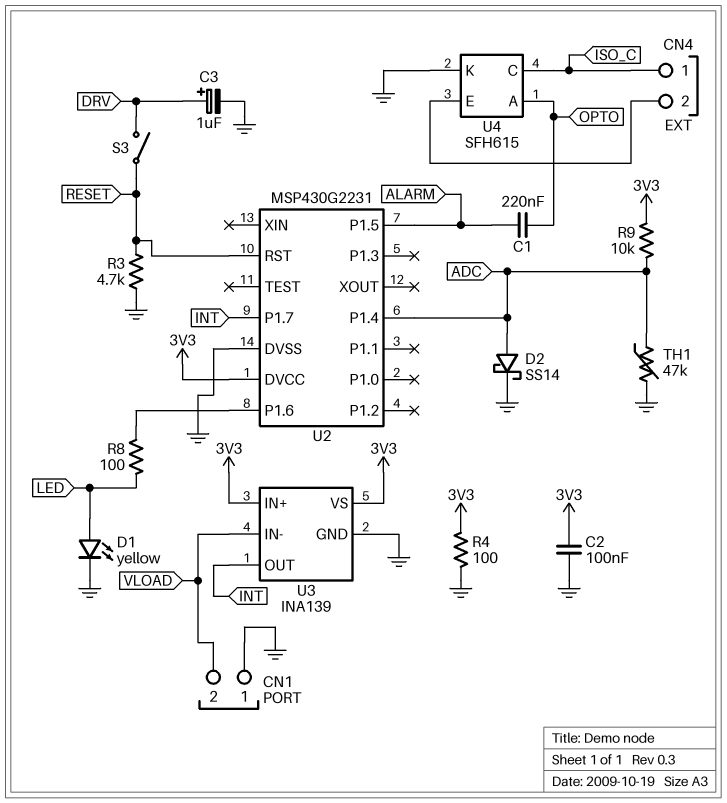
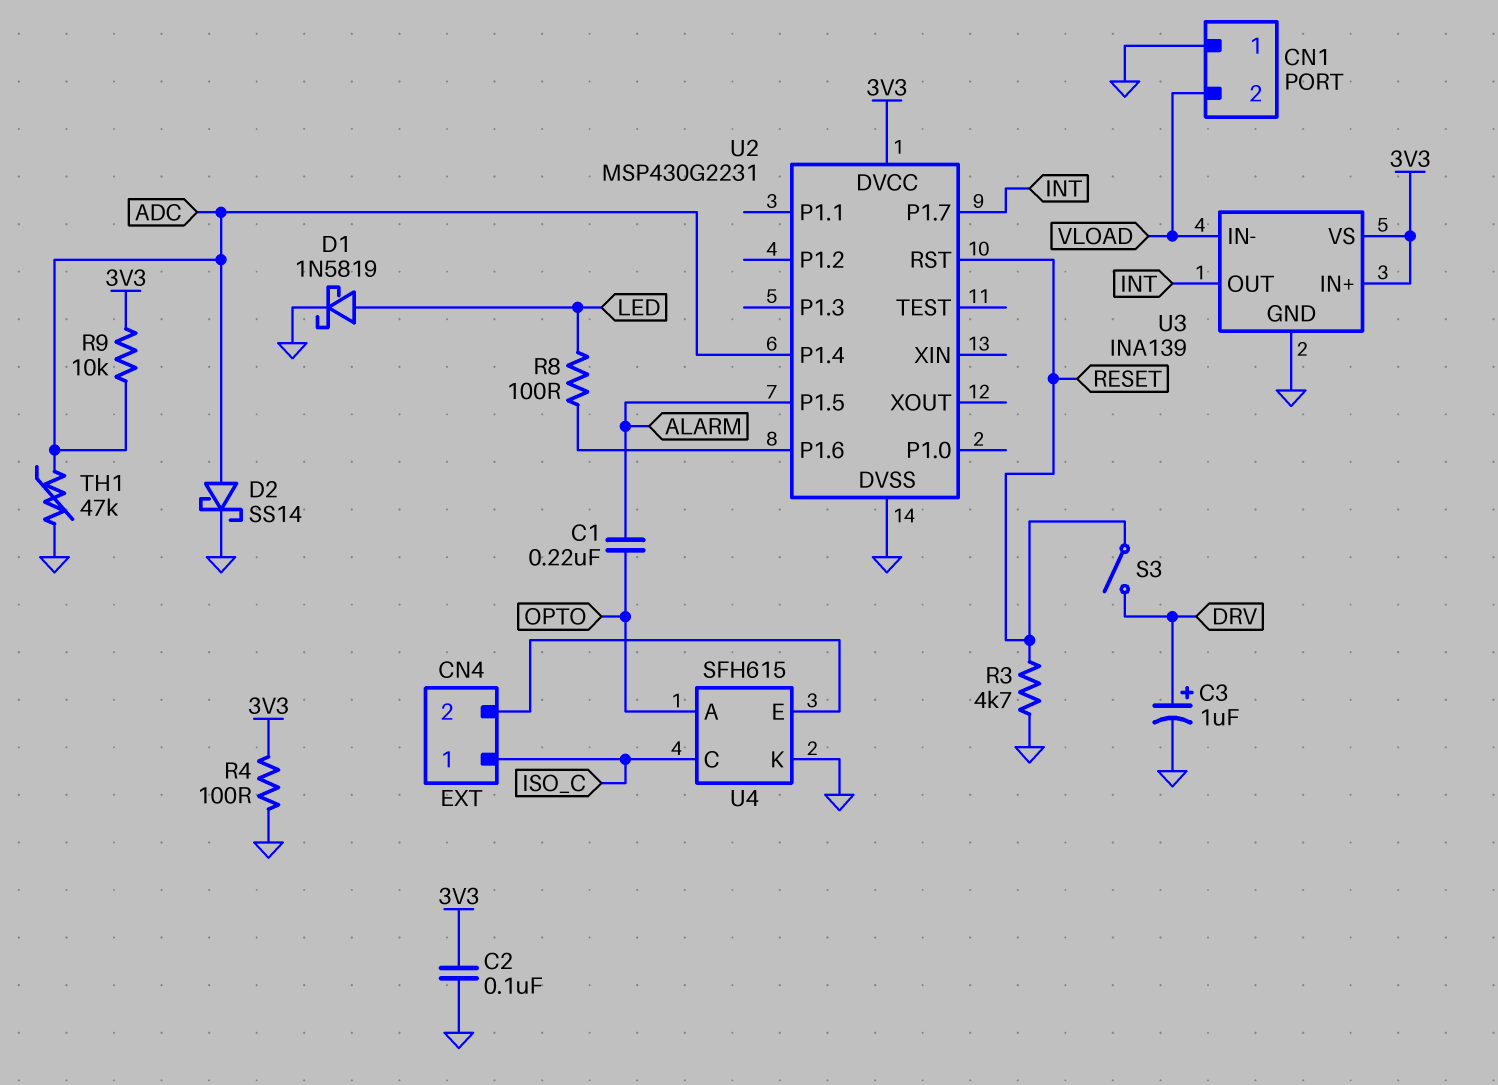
D1: LED yellow (A LED, K GND) -> schottky 1N5819 (A LED, K GND)

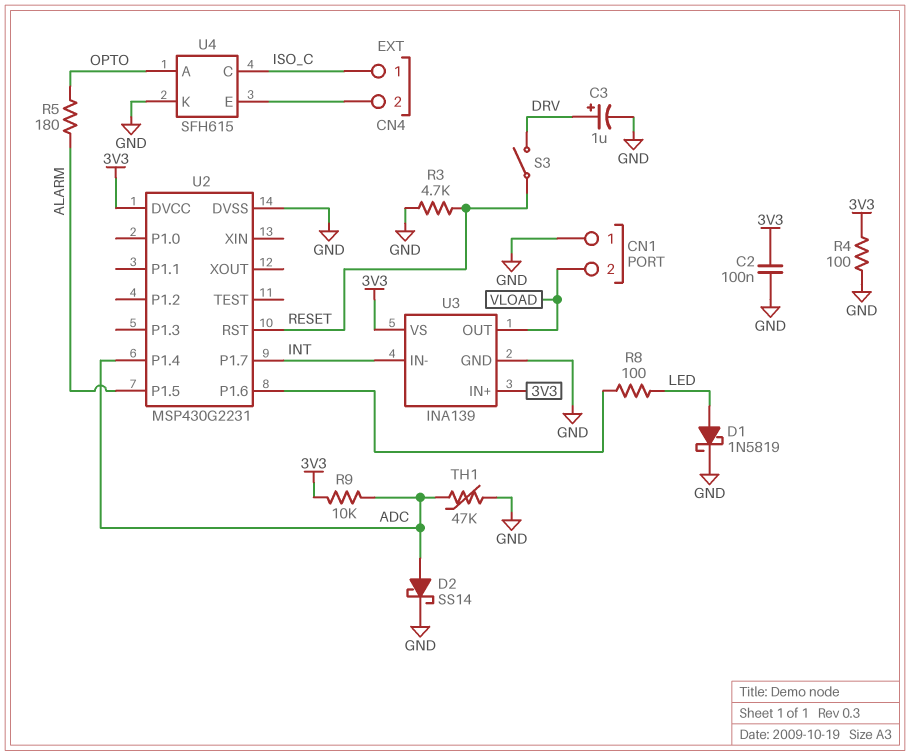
C1: 220nF (ALARM, OPTO) -> none
R5: none -> 180 (ALARM, OPTO)
U3 pin IN-: VLOAD -> INT
U3 pin OUT: INT -> VLOAD

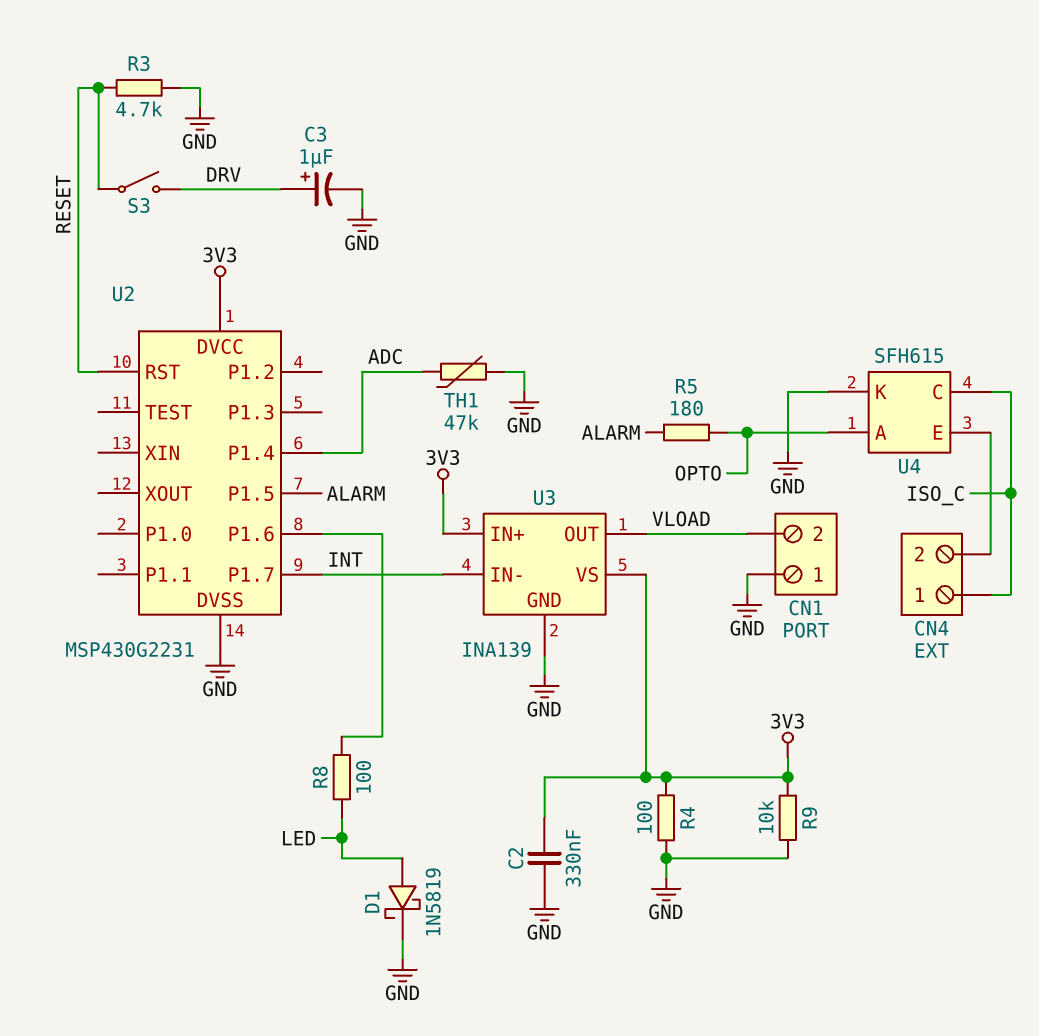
C2: 100nF (3V3, GND) -> 330nF (3V3, GND)
D2: schottky SS14 (A ADC, K GND) -> none
R9: 10k (3V3, ADC) -> 10k (3V3, GND)

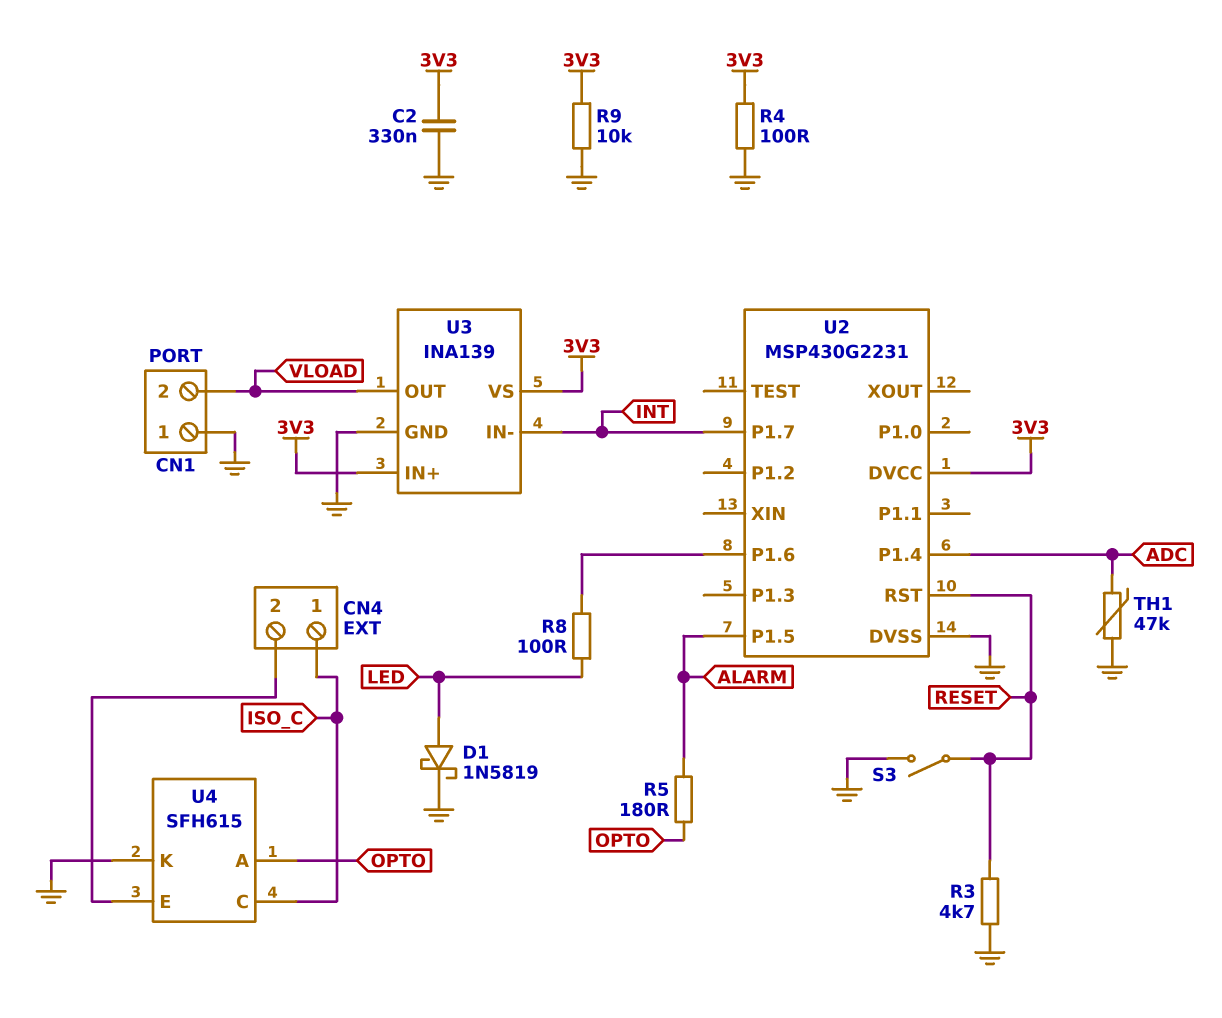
C3: 1uF (plus DRV, minus GND) -> none
S3: switch (DRV, RESET) -> switch (GND, RESET)

